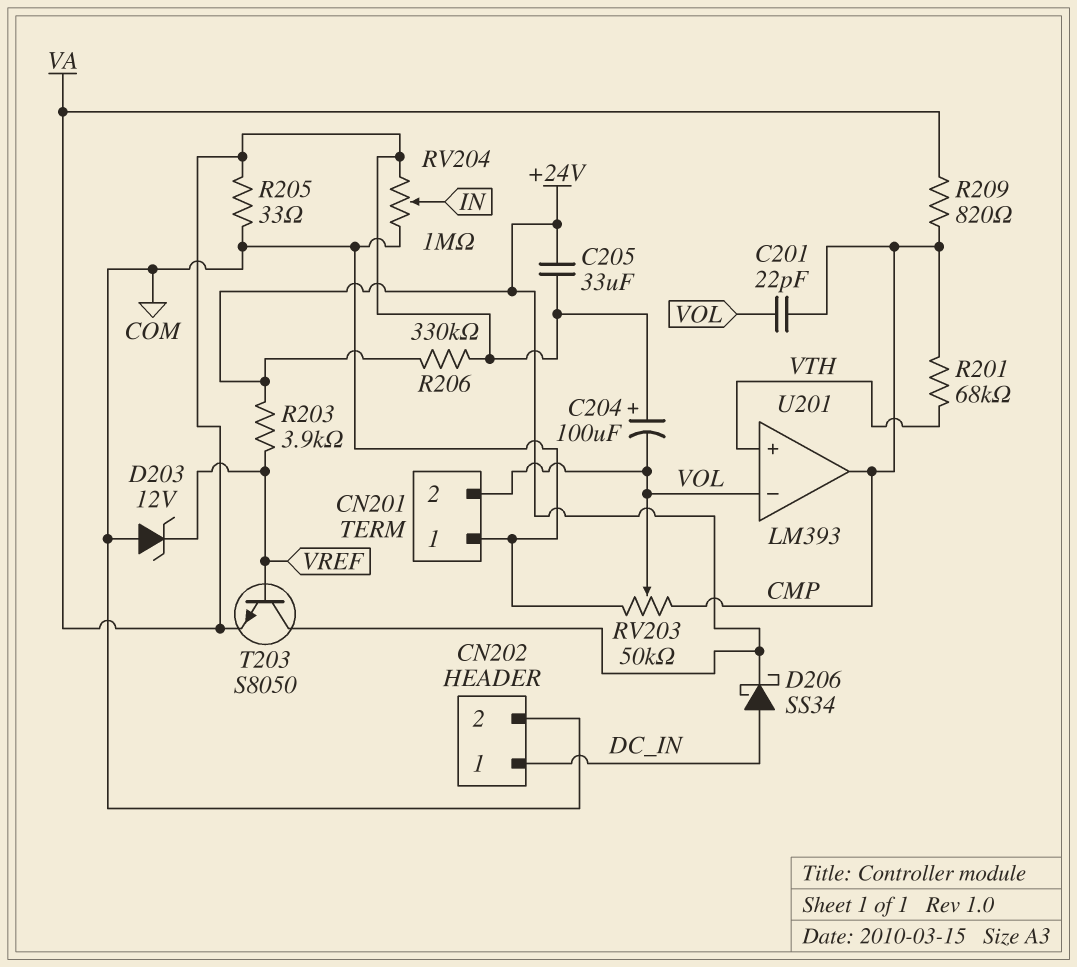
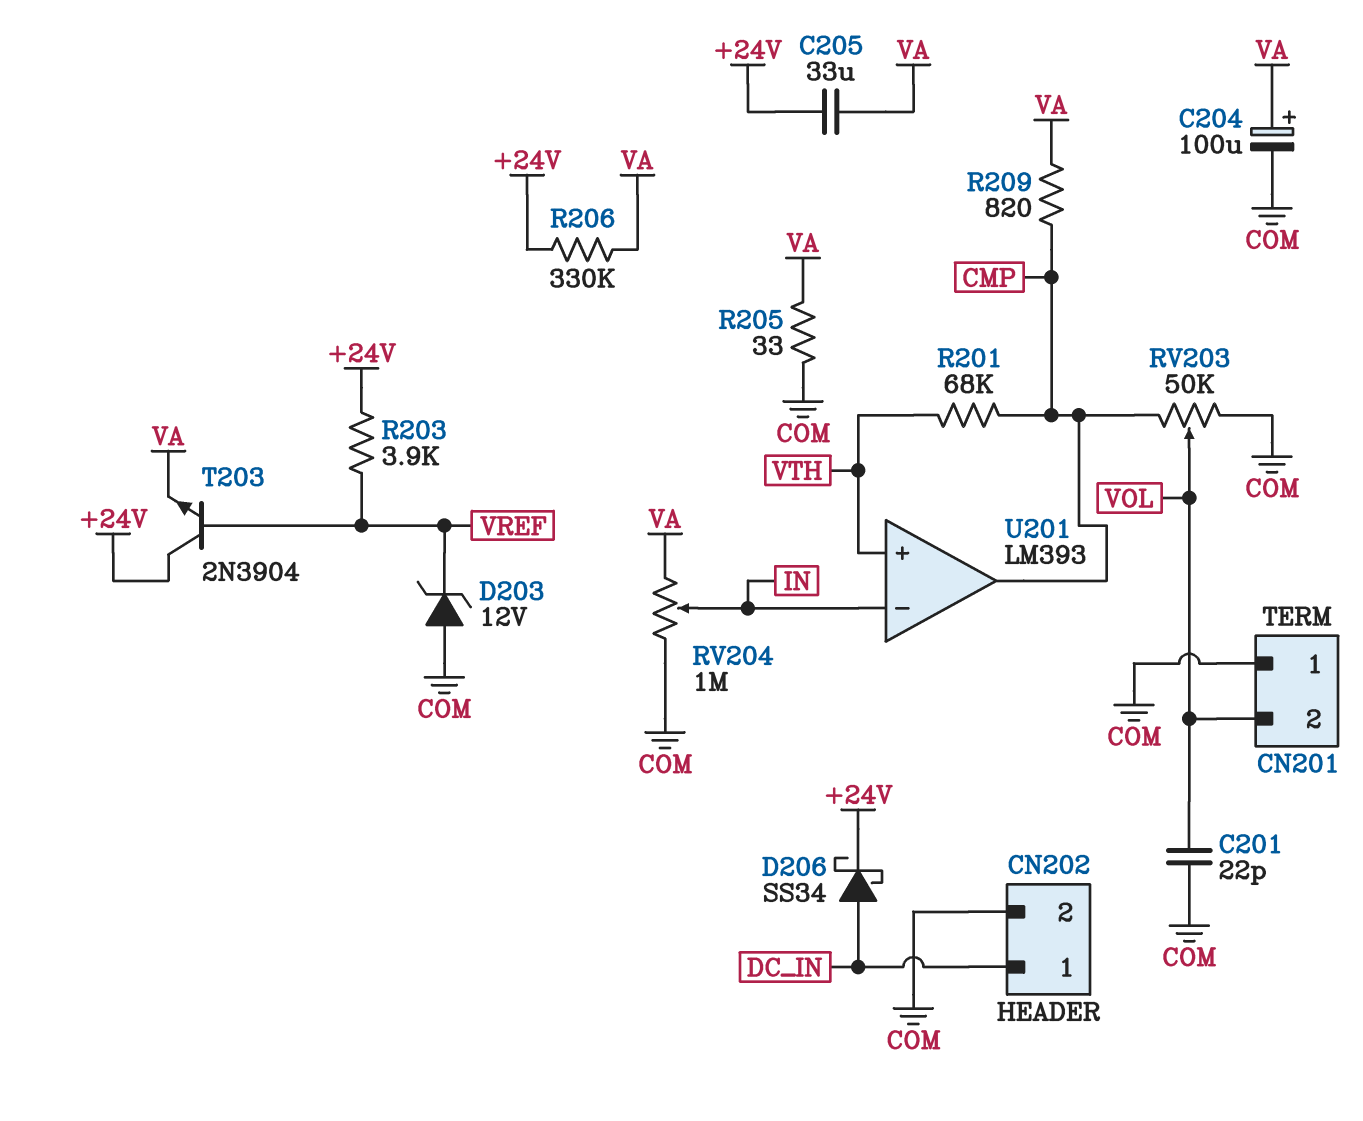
C201: 22pF (CMP, VOL) -> 22pF (COM, VOL)
C204: 100uF (plus VA, minus VOL) -> 100uF (plus VA, minus COM)
T203: NPN S8050 (B VREF, C +24V, E VA) -> NPN 2N3904 (B VREF, C +24V, E VA)
U201 pin in-: VOL -> IN

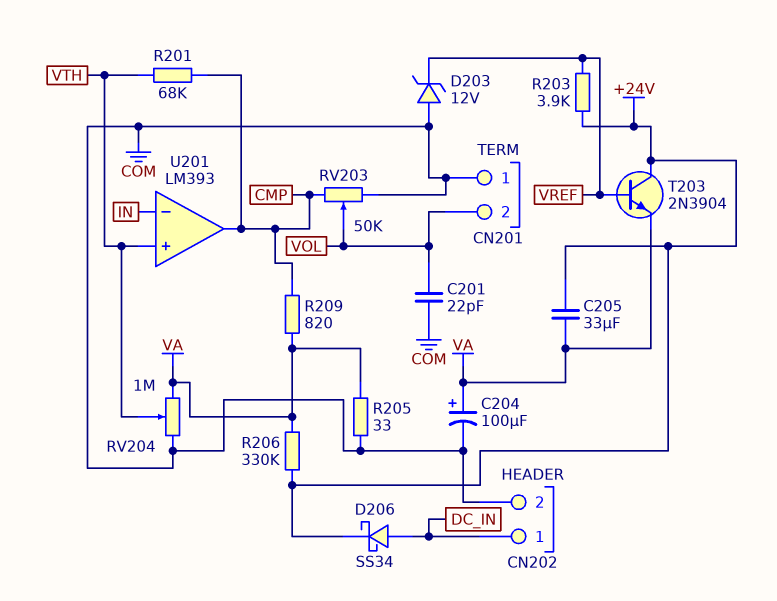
RV204: 1M (COM, VA, wiper IN) -> 1M (COM, VA, wiper VTH)

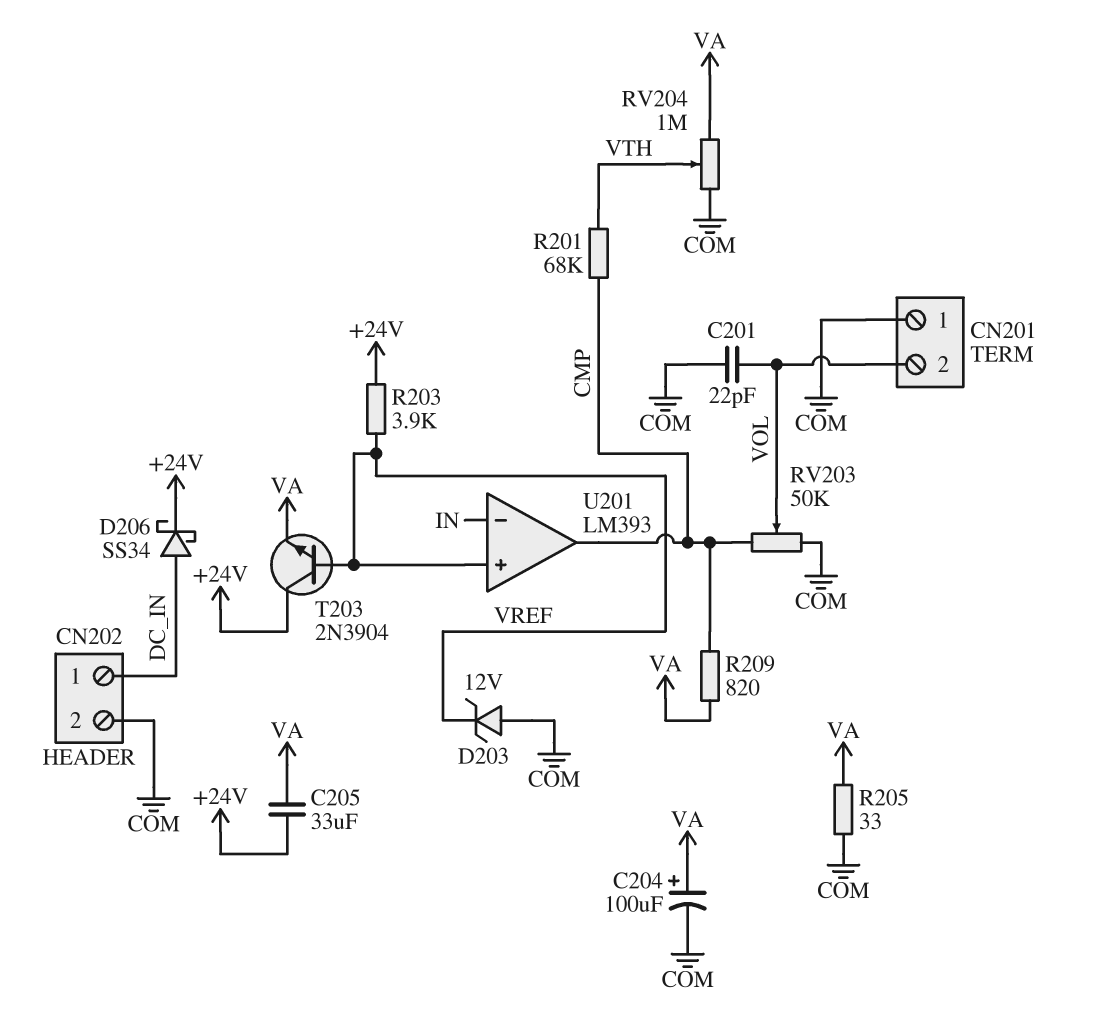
R206: 330k (+24V, VA) -> none
U201 pin in+: VTH -> VREF

